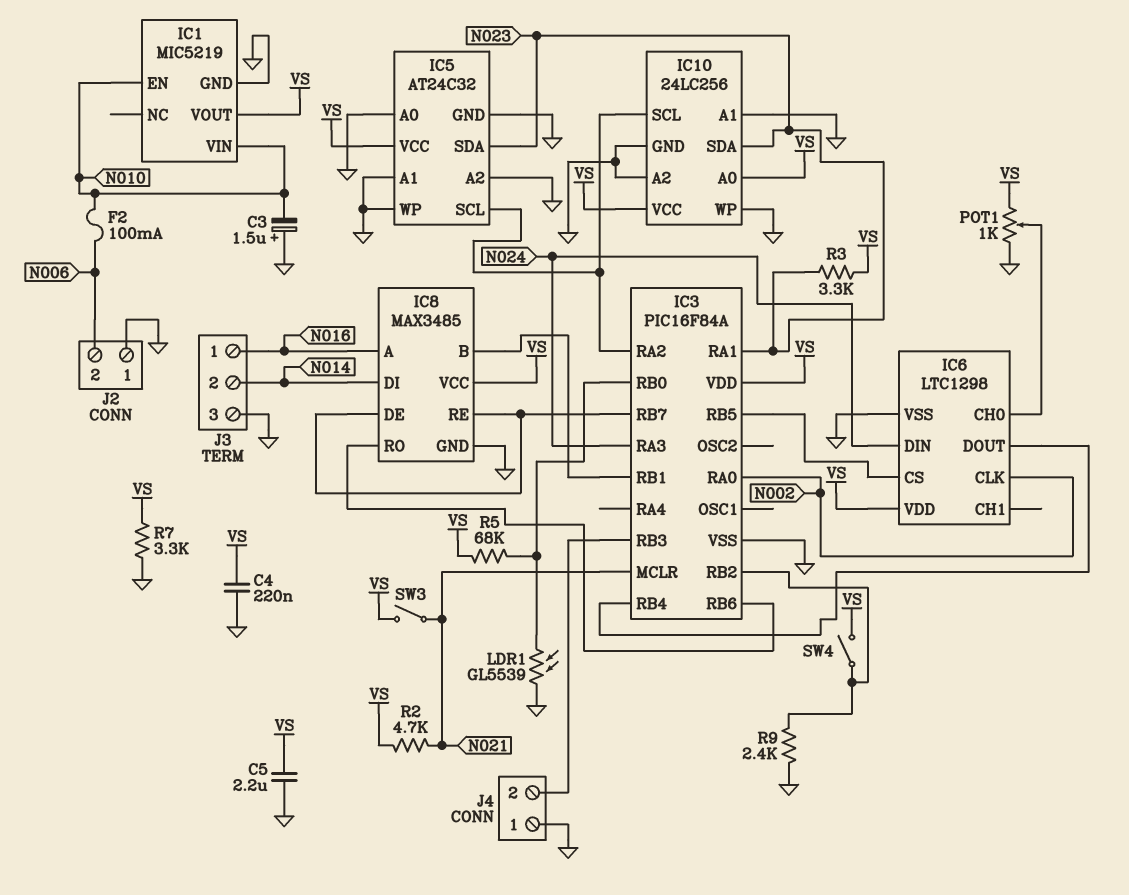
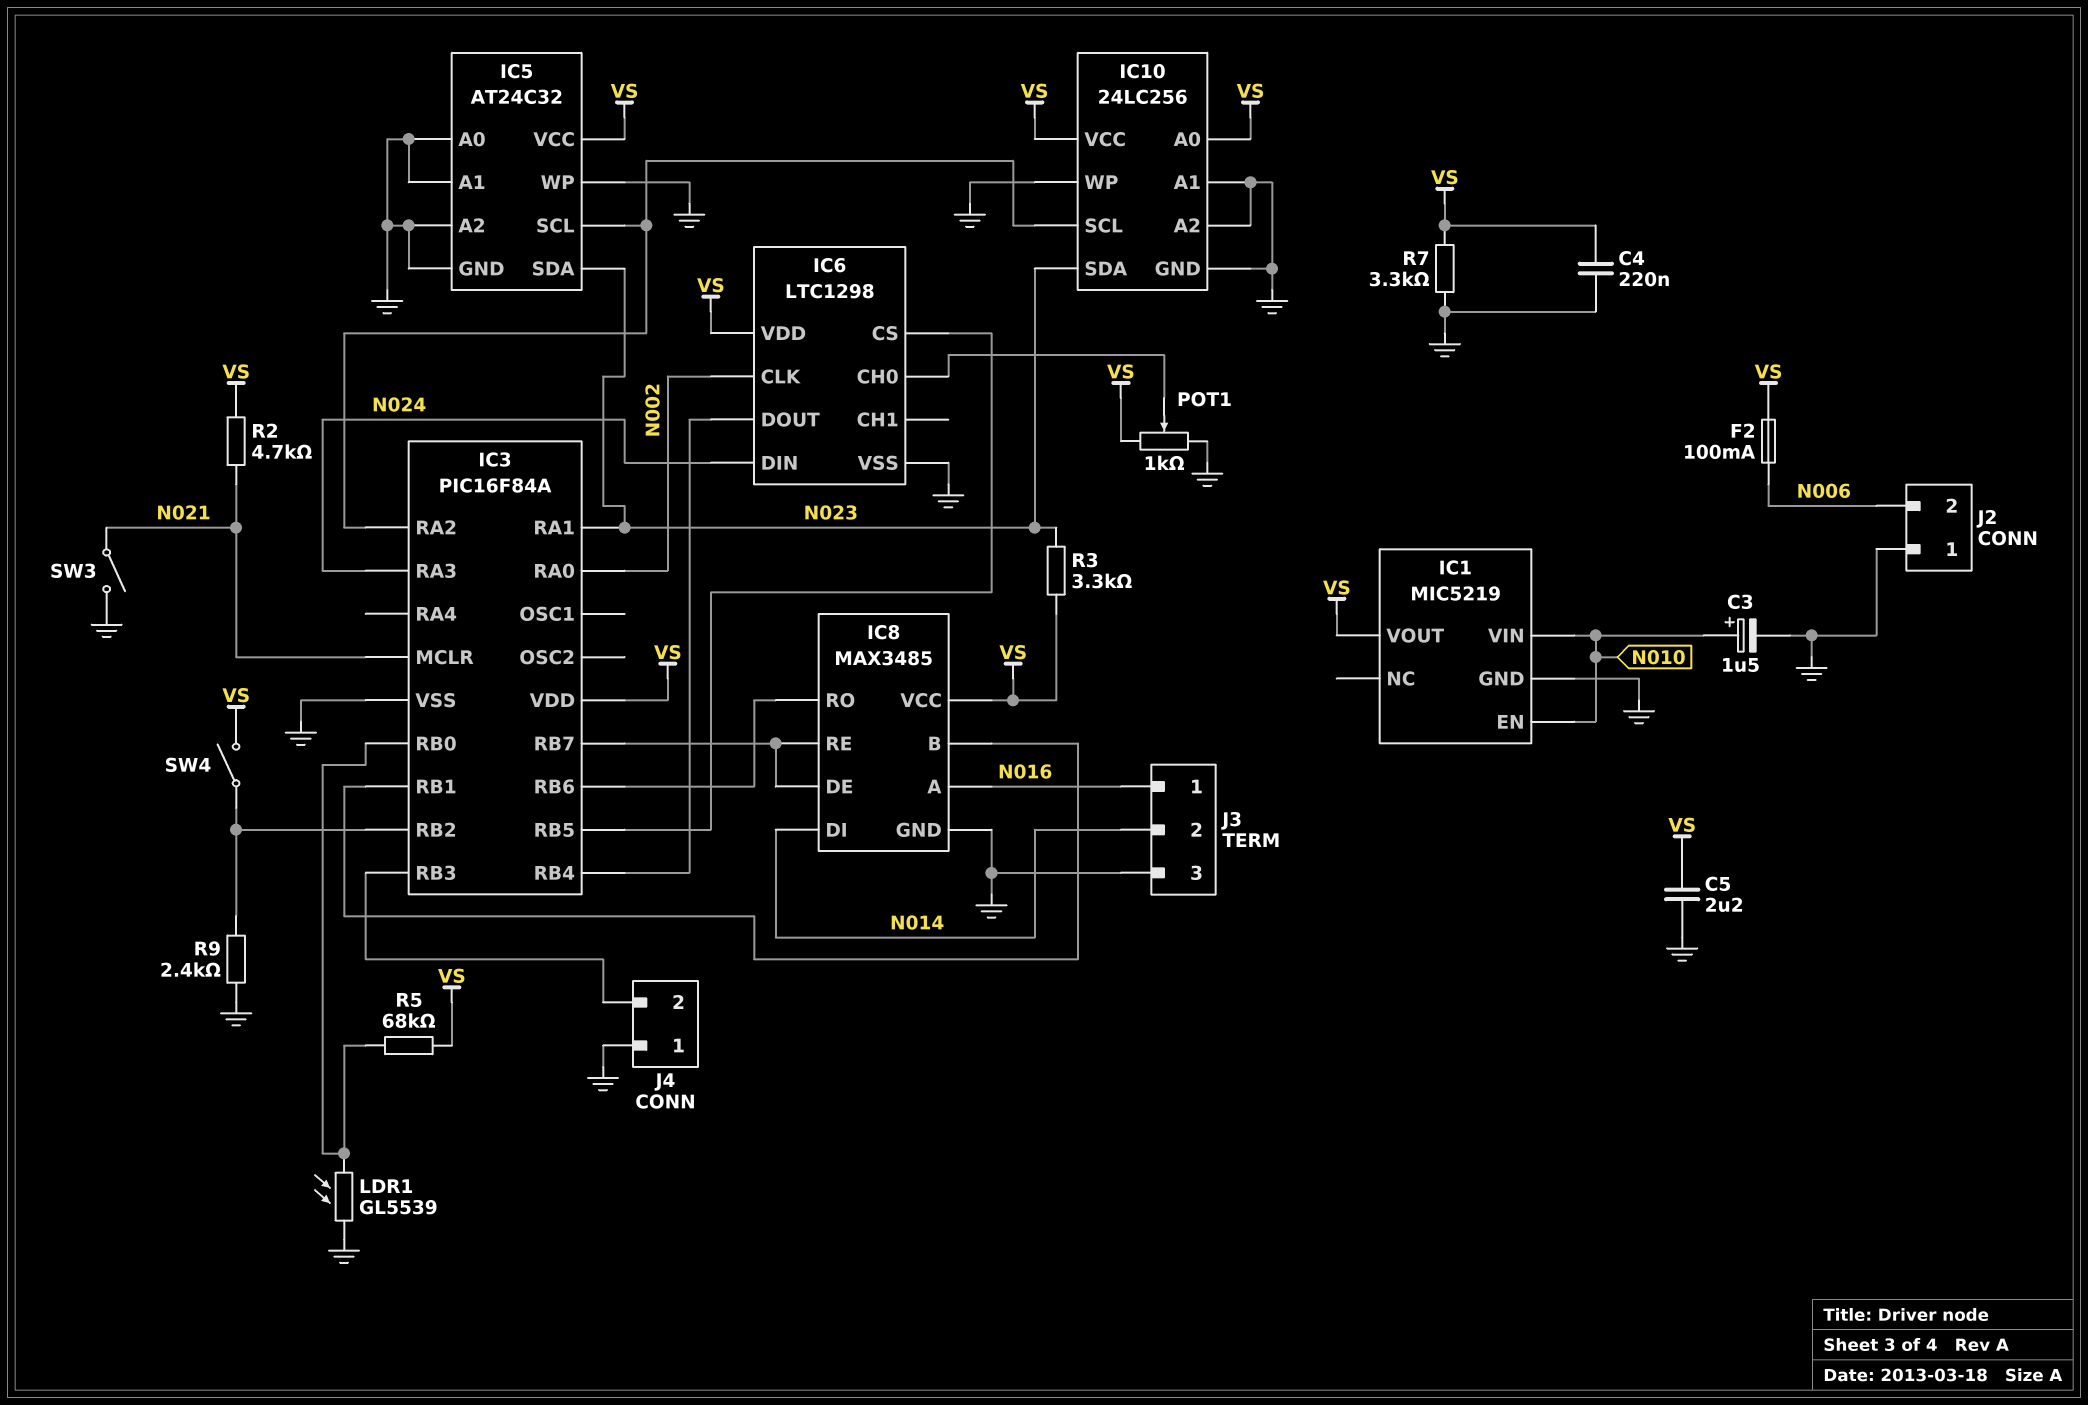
C3: 1.5uF (plus GND, minus N010) -> 1.5uF (plus N010, minus GND)
F2: 100mA (N006, N010) -> 100mA (N006, VS)
SW3: switch (N021, VS) -> switch (GND, N021)

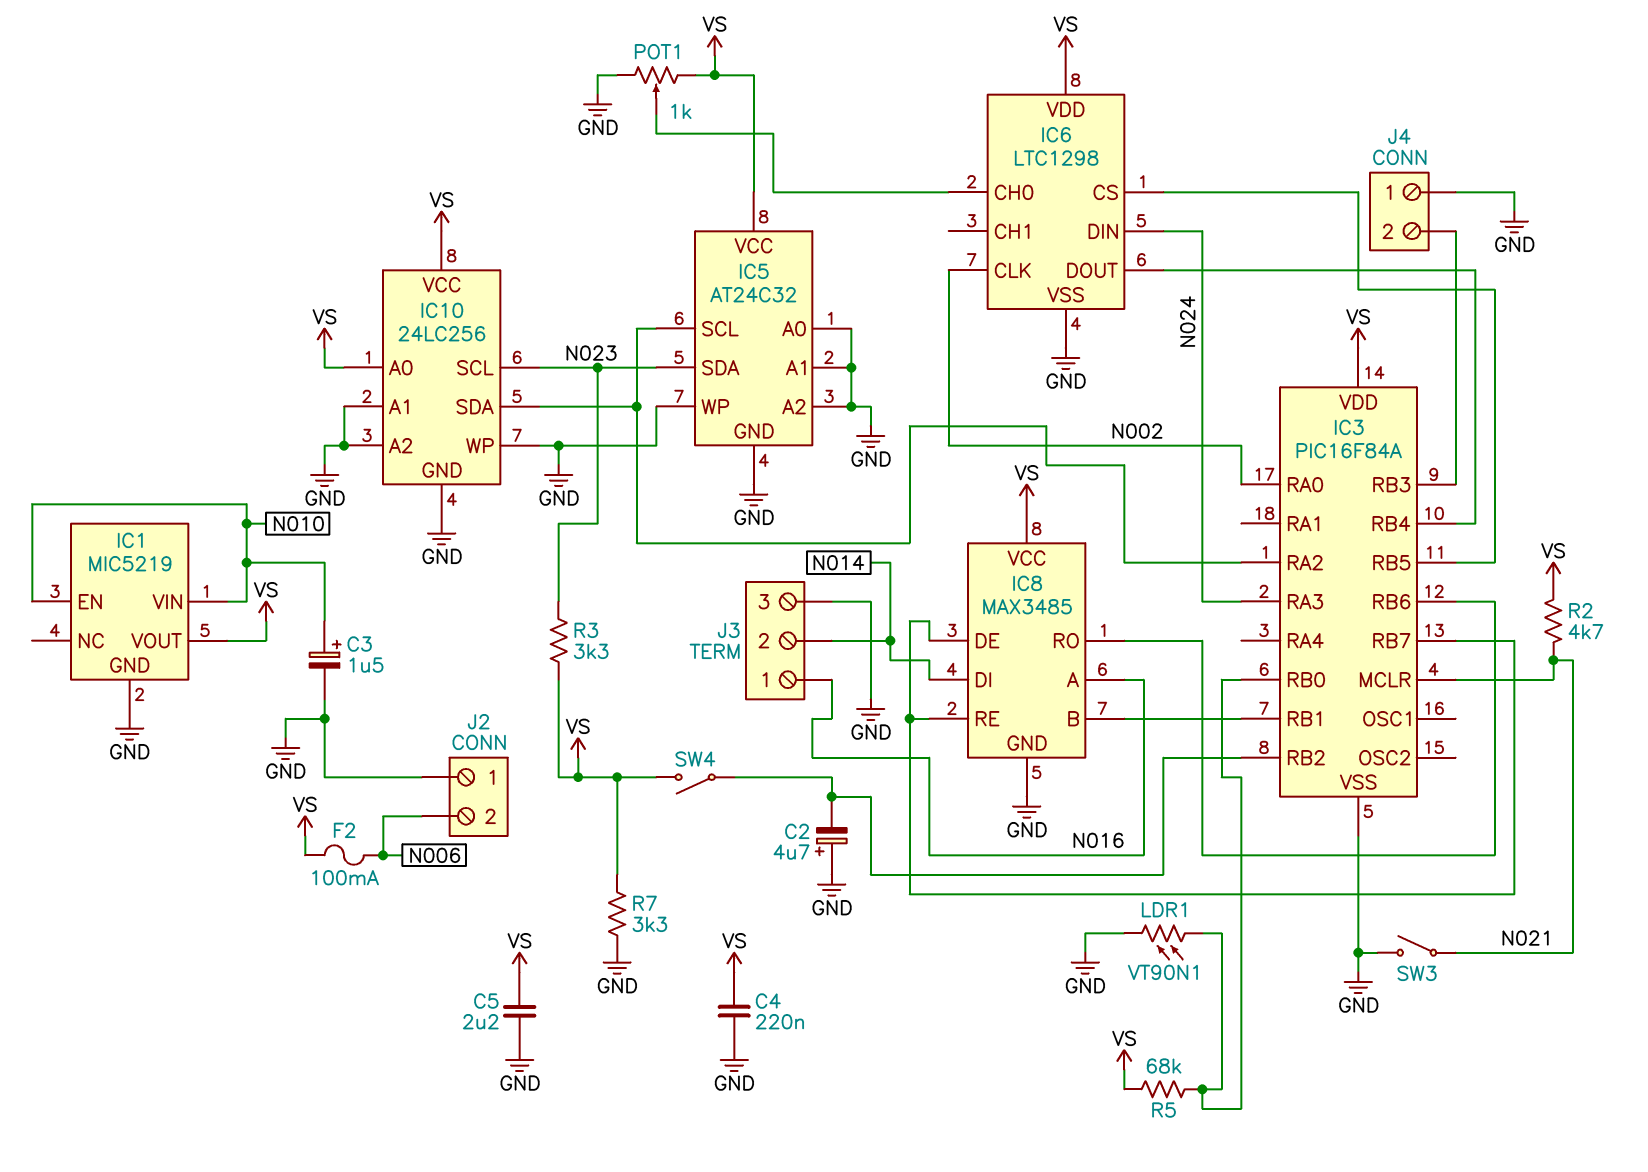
C2: none -> 4.7uF (plus GND, minus IC3/RB2)
IC3 pin RA1: N023 -> none
IC10 pin SCL: IC3/RA2 -> N023
IC10 pin SDA: N023 -> IC3/RA2
LDR1: GL5539 (GND, IC3/RB0) -> VT90N1 (GND, IC3/RB0)
R9: 2.4k (GND, IC3/RB2) -> none

